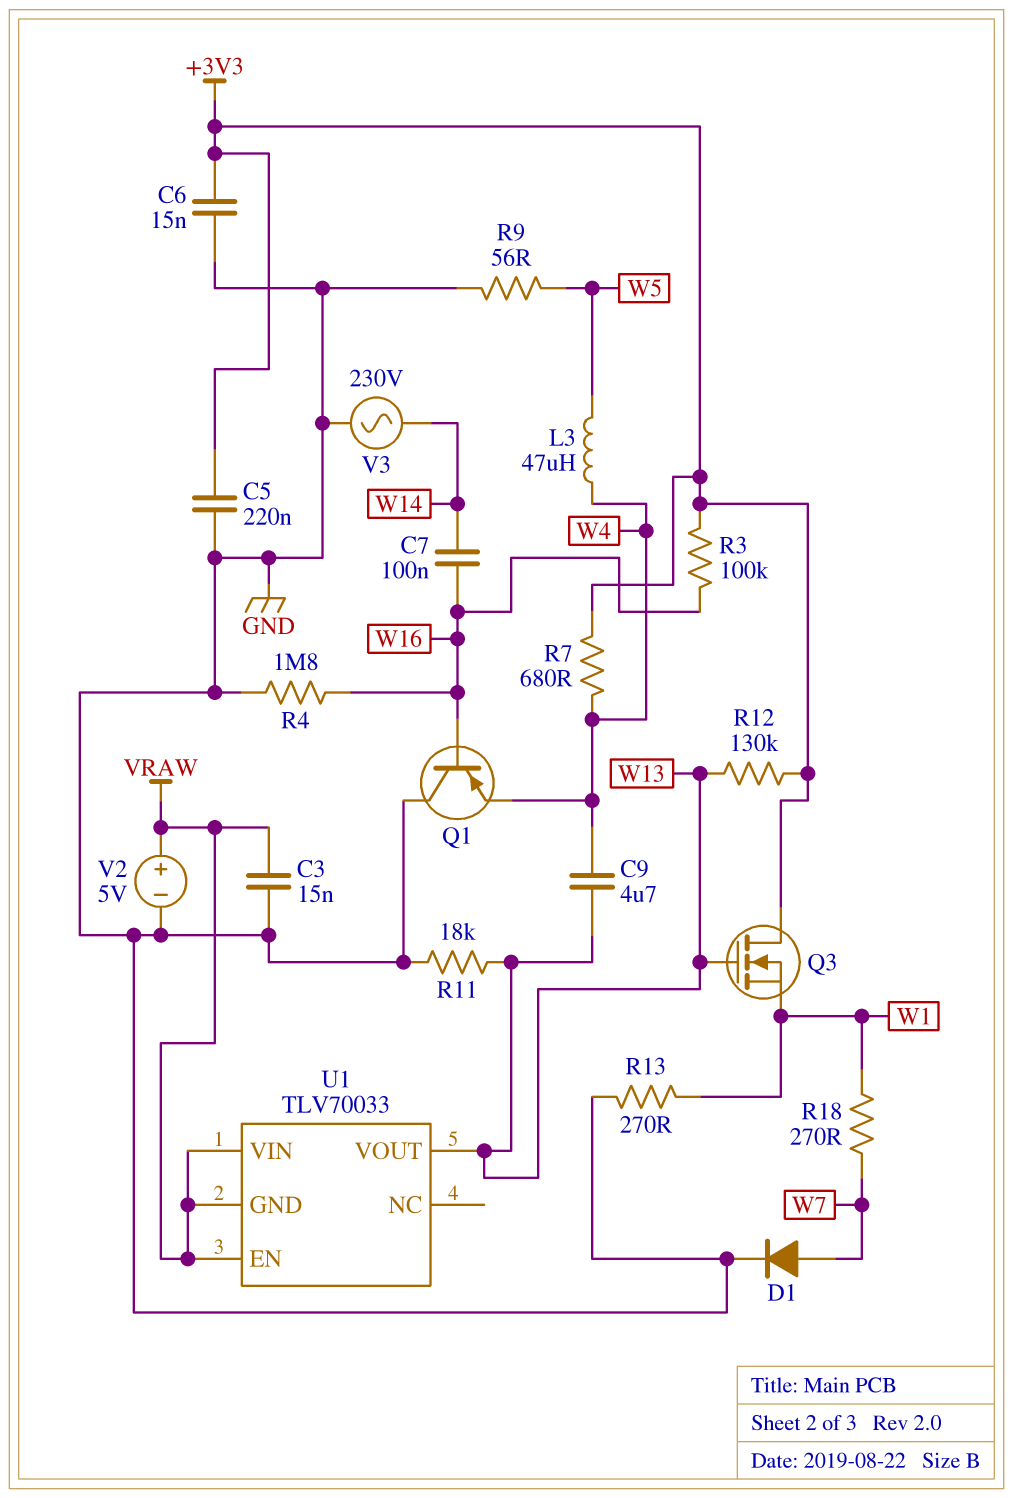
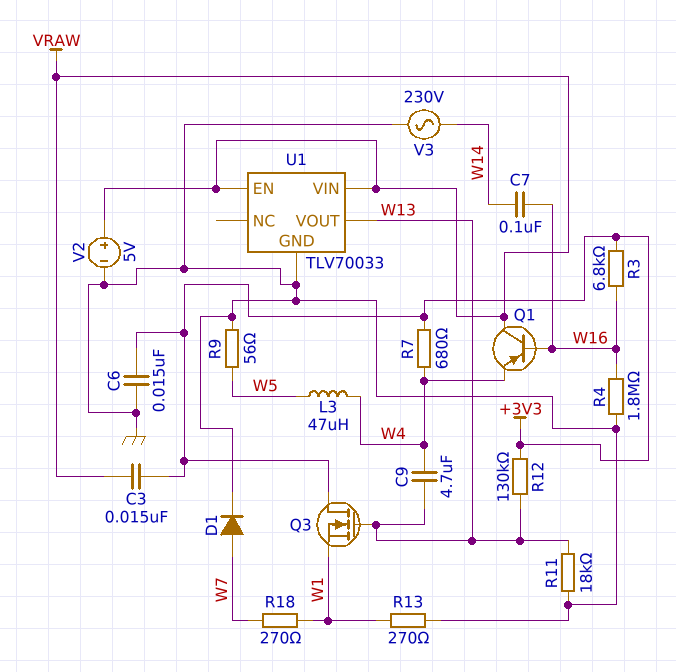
C3: 15nF (GND, VRAW) -> 15nF (+3V3, VRAW)
C5: 220nF (+3V3, GND) -> none
Q1: PNP (B W16, C GND, E W4) -> PNP (B W16, C VRAW, E W4)
R3: 100k (+3V3, W16) -> 6.8k (+3V3, W16)
U1 pin GND: VRAW -> GND

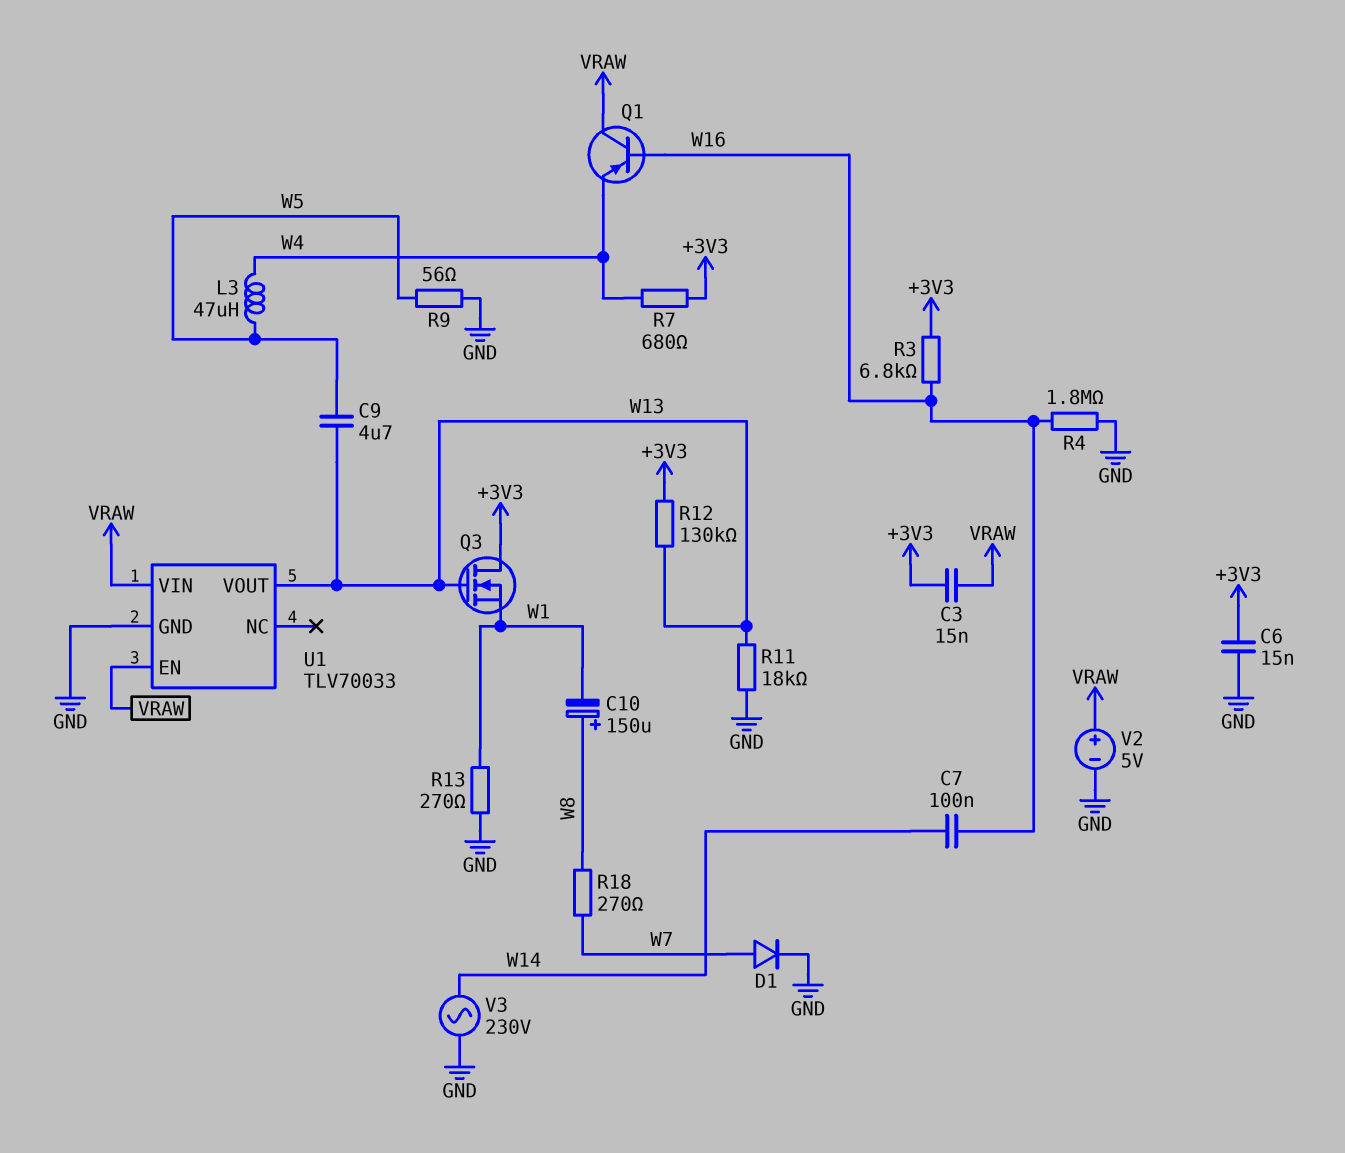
C9: 4.7uF (W4, W13) -> 4.7uF (W5, W13)
C10: none -> 150uF (plus W8, minus W1)
R18: 270 (W1, W7) -> 270 (W7, W8)

